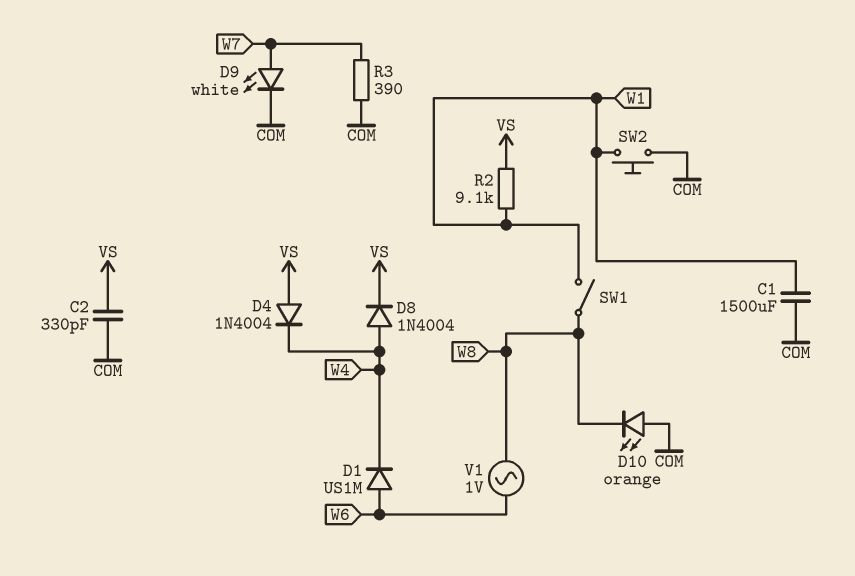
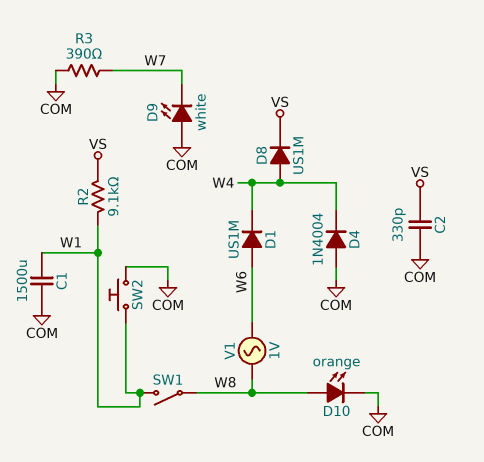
D4: diode 1N4004 (A VS, K W4) -> diode 1N4004 (A COM, K W4)
D8: diode 1N4004 (A W4, K VS) -> diode US1M (A W4, K VS)
D9: LED white (A W7, K COM) -> LED white (A COM, K W7)
D10: LED orange (A COM, K W8) -> LED orange (A W8, K COM)

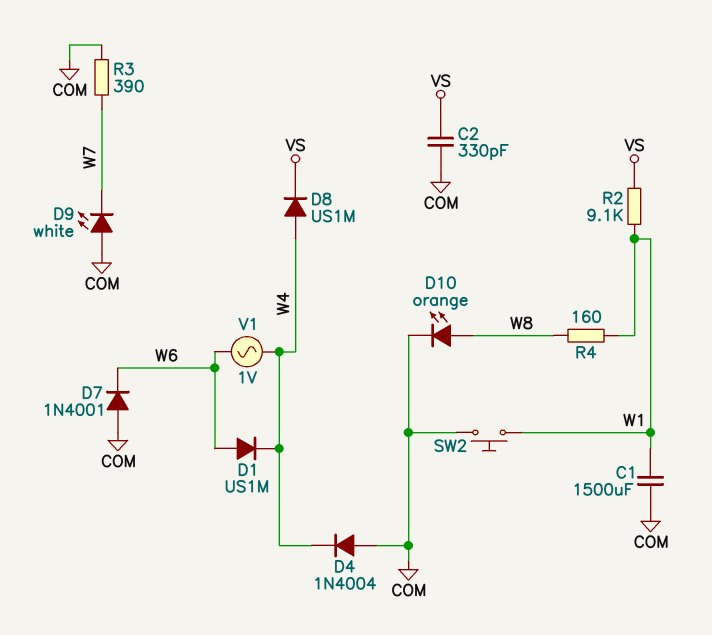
D7: none -> diode 1N4001 (A COM, K W6)
R4: none -> 160 (W1, W8)
SW1: switch (W1, W8) -> none
V1: AC 1V (W6, W8) -> AC 1V (W4, W6)

